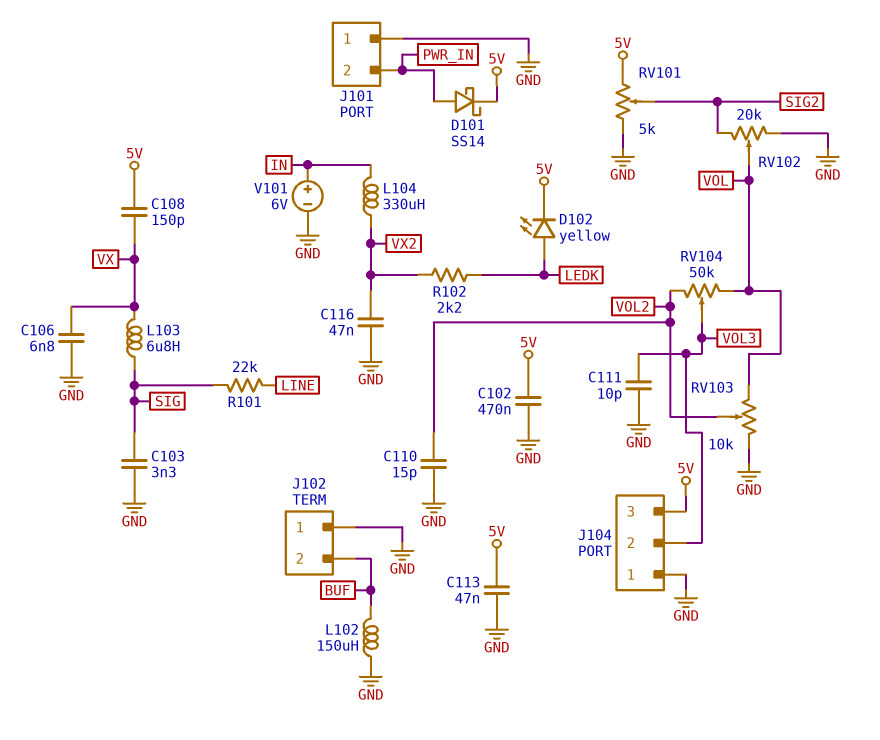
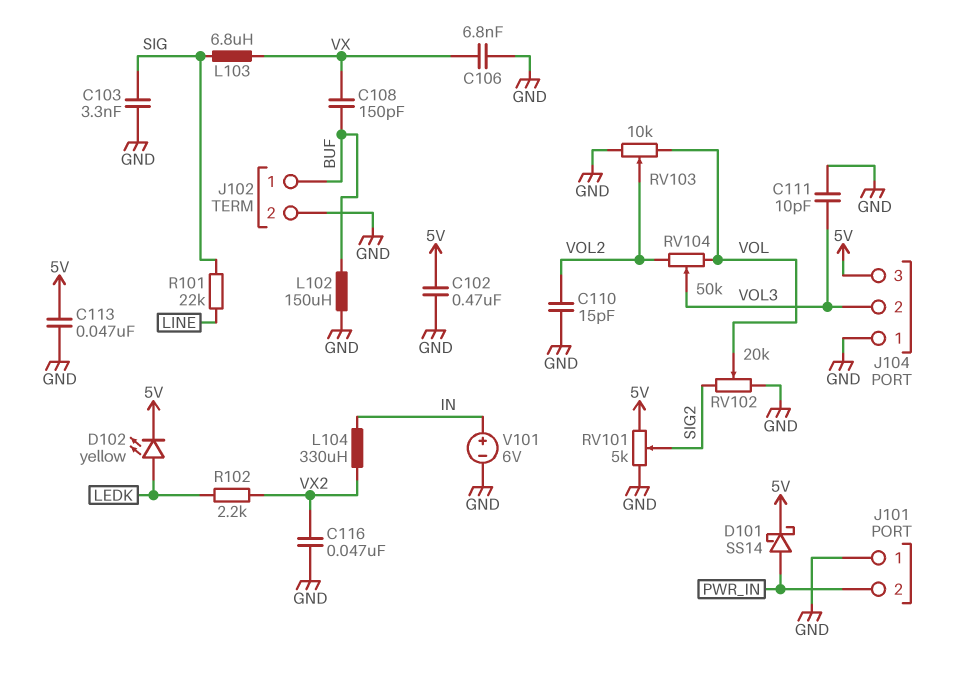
C108: 150pF (5V, VX) -> 150pF (BUF, VX)
J102 pin 1: GND -> BUF
J102 pin 2: BUF -> GND

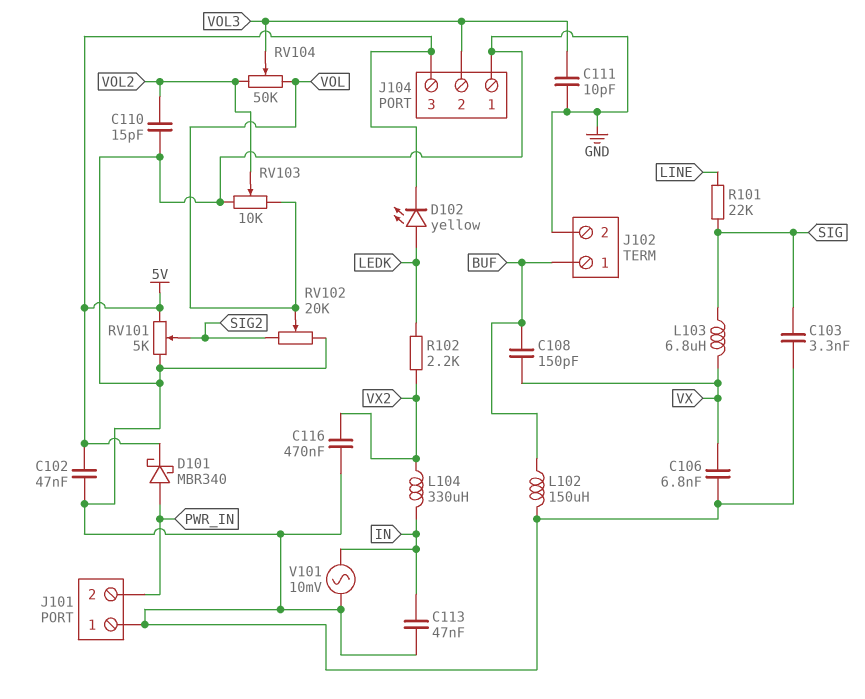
C102: 470nF (5V, GND) -> 47nF (5V, GND)
C113: 47nF (5V, GND) -> 47nF (GND, IN)
C116: 47nF (GND, VX2) -> 470nF (GND, VX2)
D101: schottky SS14 (A PWR_IN, K 5V) -> schottky MBR340 (A PWR_IN, K 5V)
V101: 6V (plus IN, minus GND) -> AC 10mV (GND, IN)

